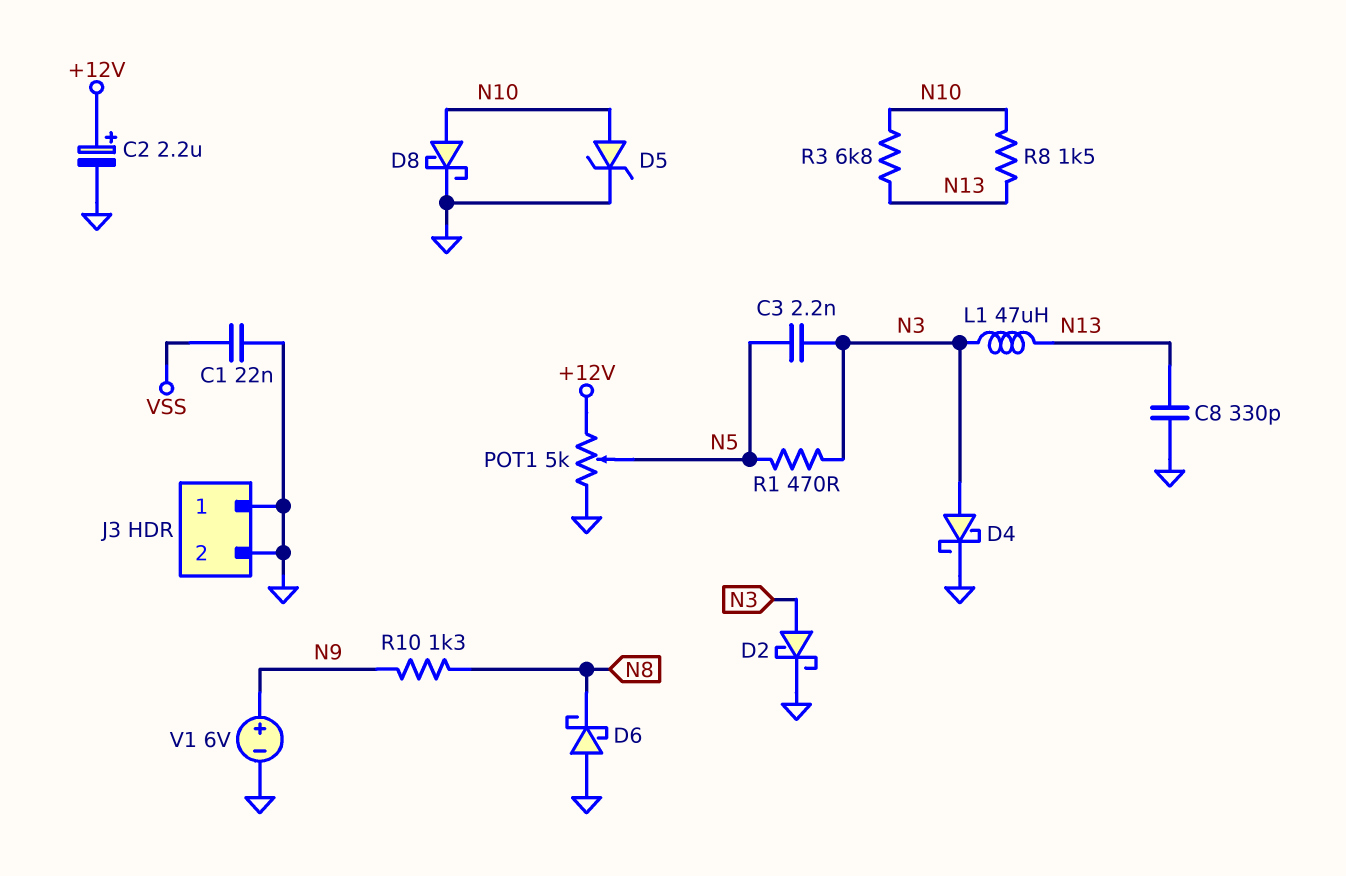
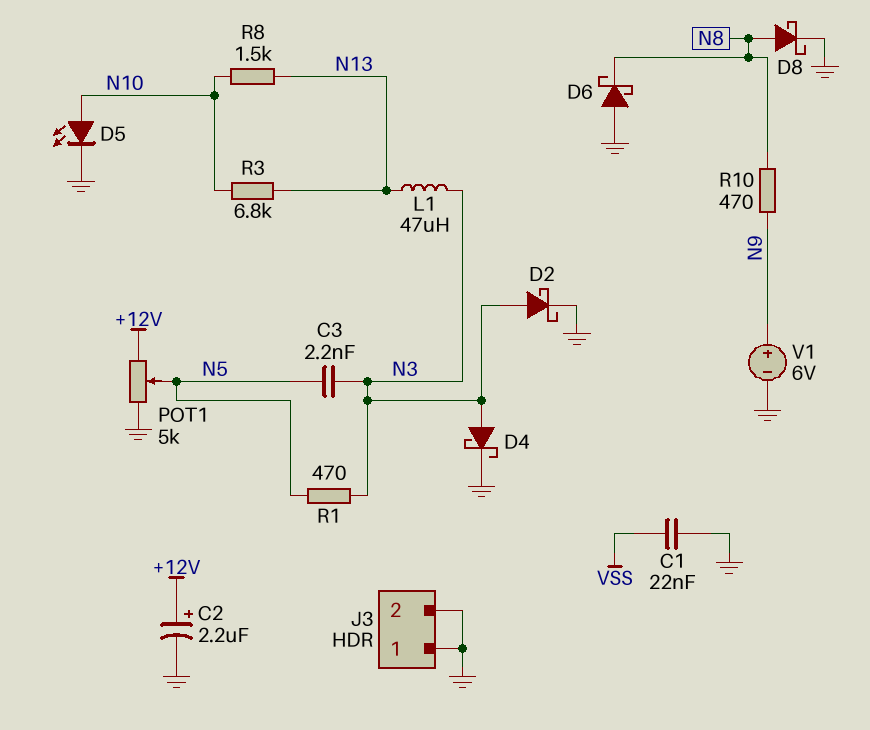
C8: 330pF (GND, N13) -> none
D5: zener (A N10, K GND) -> LED (A N10, K GND)
D8: schottky (A N10, K GND) -> schottky (A N8, K GND)
R10: 1.3k (N8, N9) -> 470 (N8, N9)

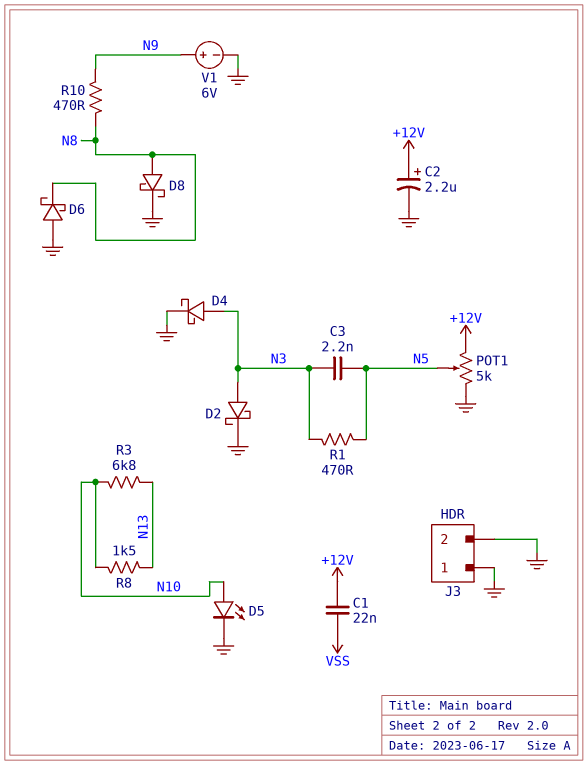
C1: 22nF (GND, VSS) -> 22nF (+12V, VSS)
L1: 47uH (N3, N13) -> none

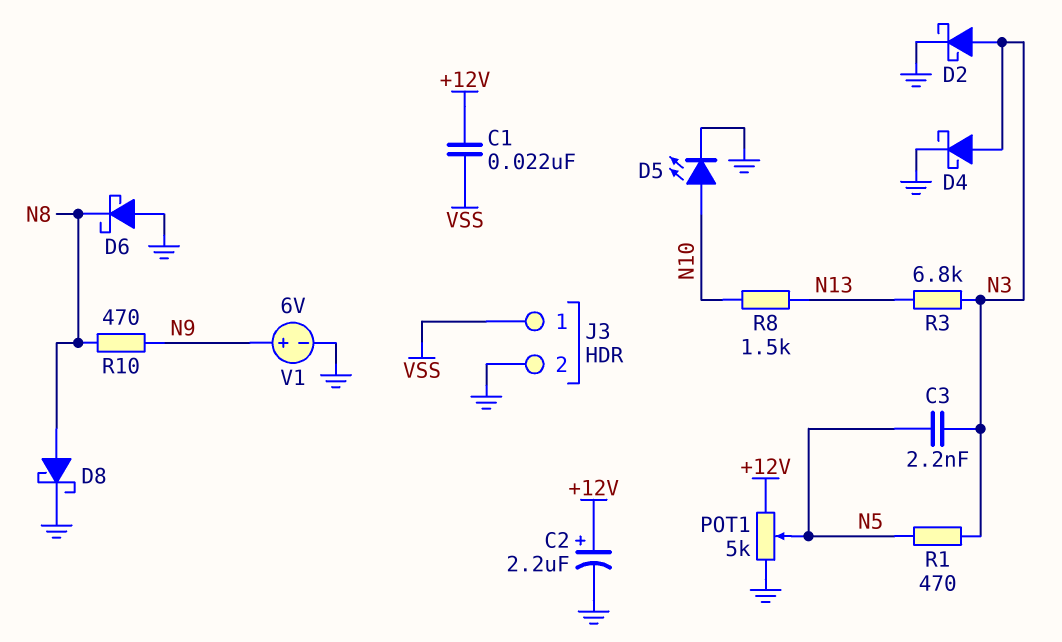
J3 pin 1: GND -> VSS
R3: 6.8k (N10, N13) -> 6.8k (N3, N13)

